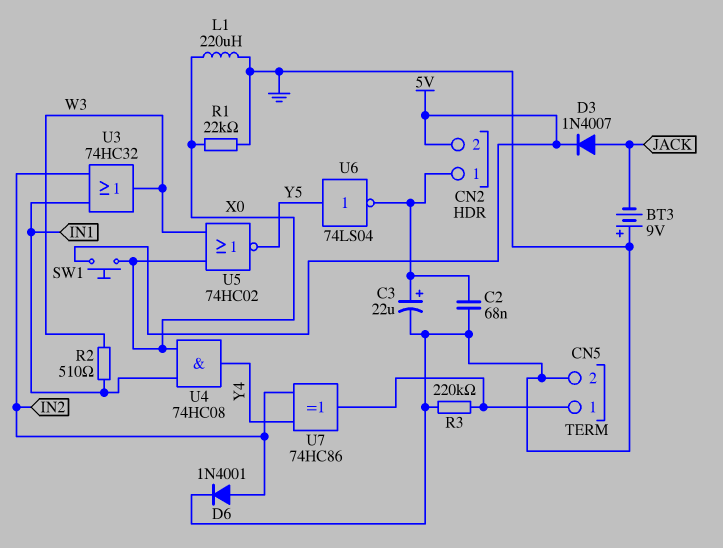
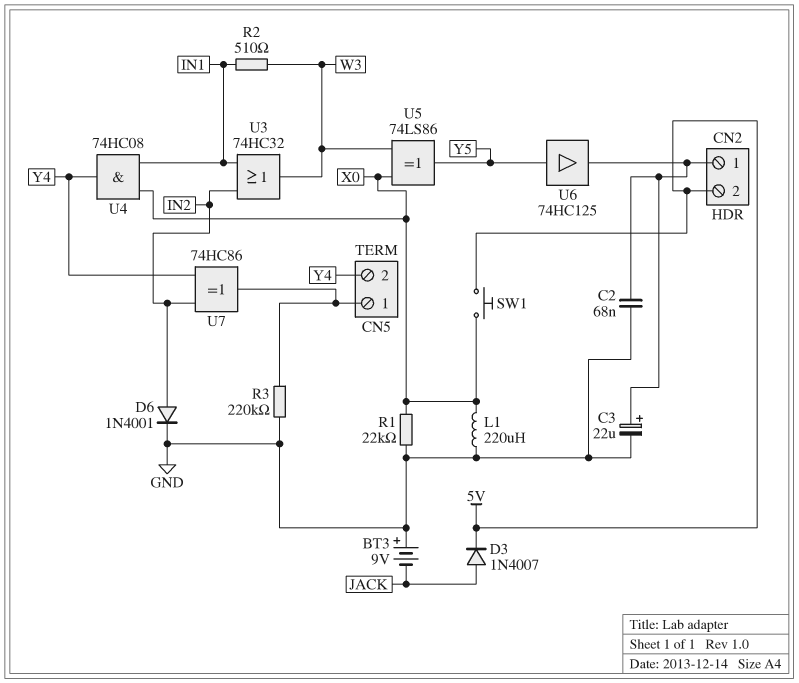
CN5 pin 2: GND -> Y4
U5: NOR 74HC02 (in W3, in X0, out Y5) -> XOR 74LS86 (in W3, in X0, out Y5)
U6: NOT 74LS04 (in Y5, out CN2/1) -> buffer 74HC125 (in Y5, out CN2/1)

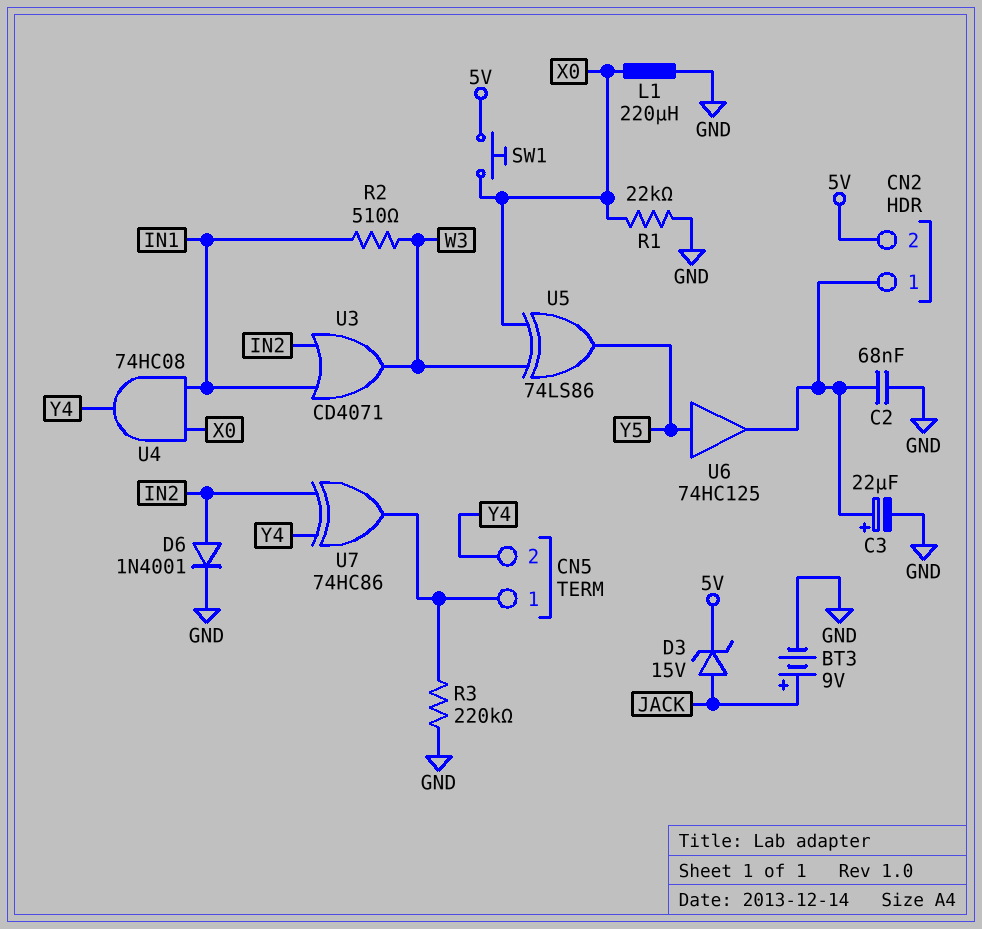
BT3: 9V (plus GND, minus JACK) -> 9V (plus JACK, minus GND)
D3: diode 1N4007 (A JACK, K 5V) -> zener 15V (A JACK, K 5V)
U3: OR 74HC32 (in IN1, in IN2, out W3) -> OR CD4071 (in IN1, in IN2, out W3)

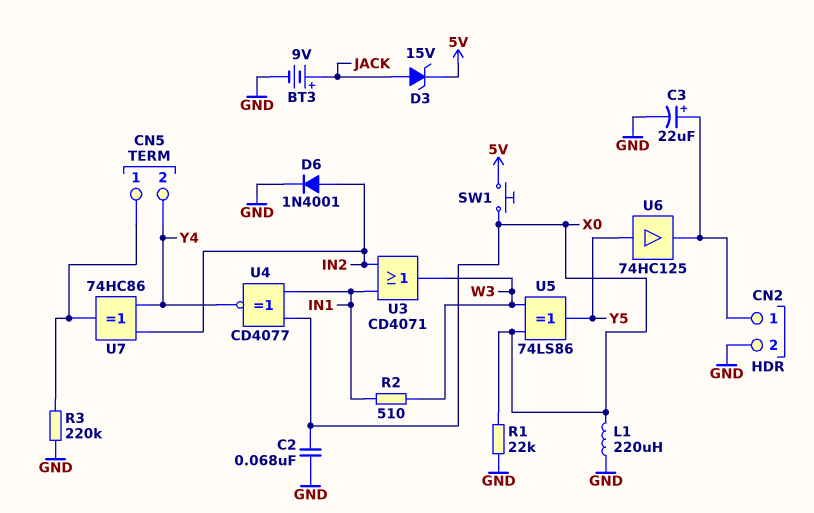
C2: 68nF (CN2/1, GND) -> 68nF (GND, X0)
CN2 pin 2: 5V -> GND
U4: AND 74HC08 (in IN1, in X0, out Y4) -> XNOR CD4077 (in IN1, in X0, out Y4)

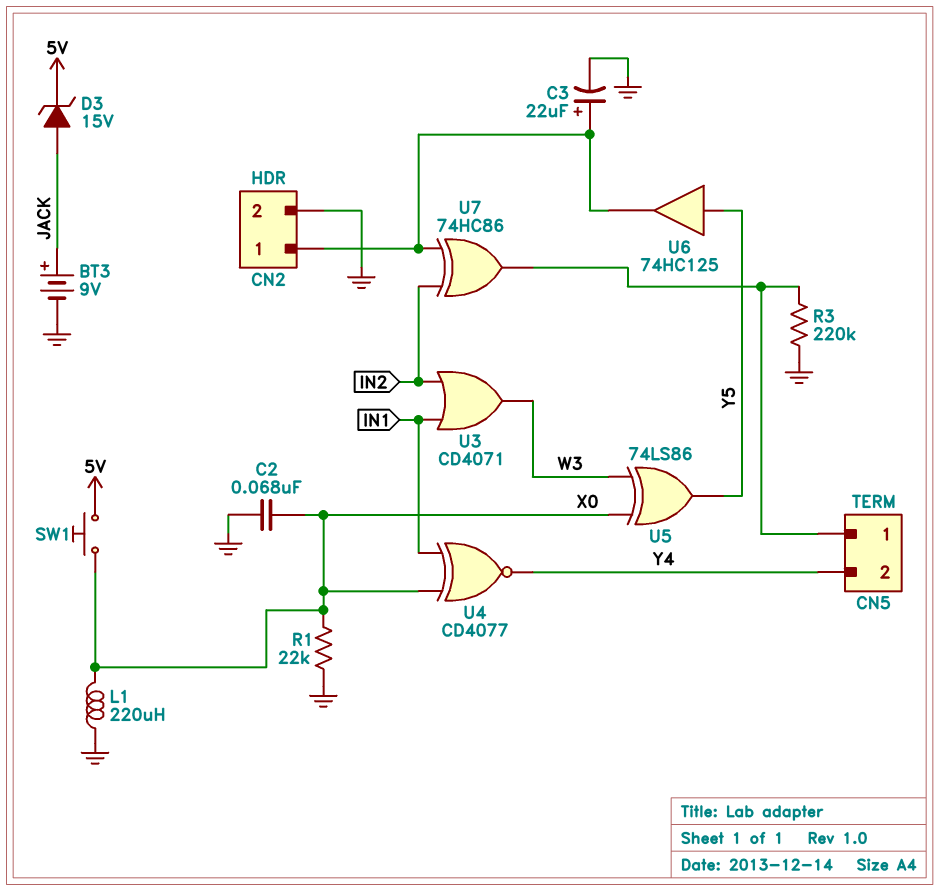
D6: diode 1N4001 (A IN2, K GND) -> none
R2: 510 (IN1, W3) -> none
U7: XOR 74HC86 (in IN2, in Y4, out CN5/1) -> XOR 74HC86 (in CN2/1, in IN2, out CN5/1)

